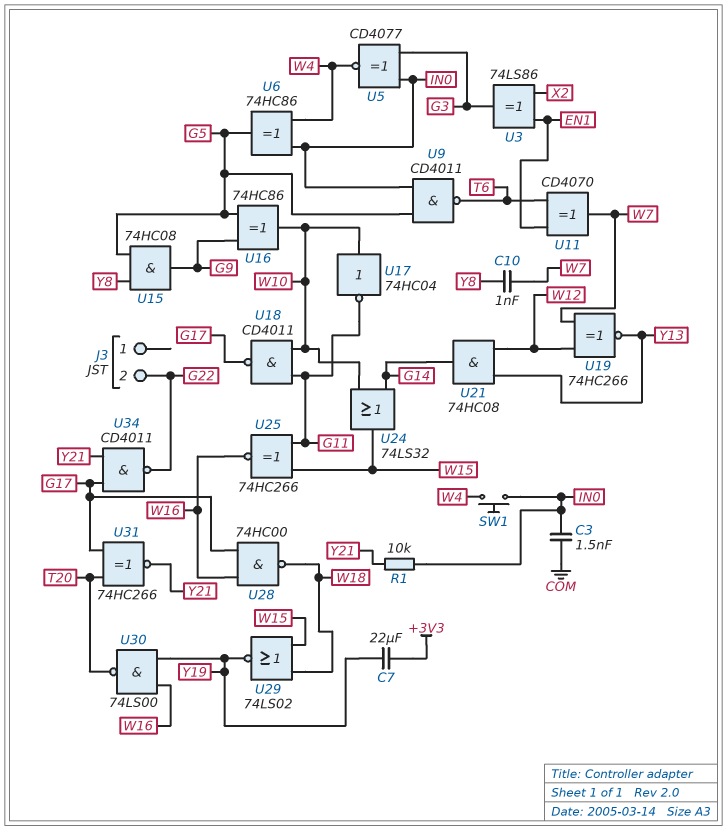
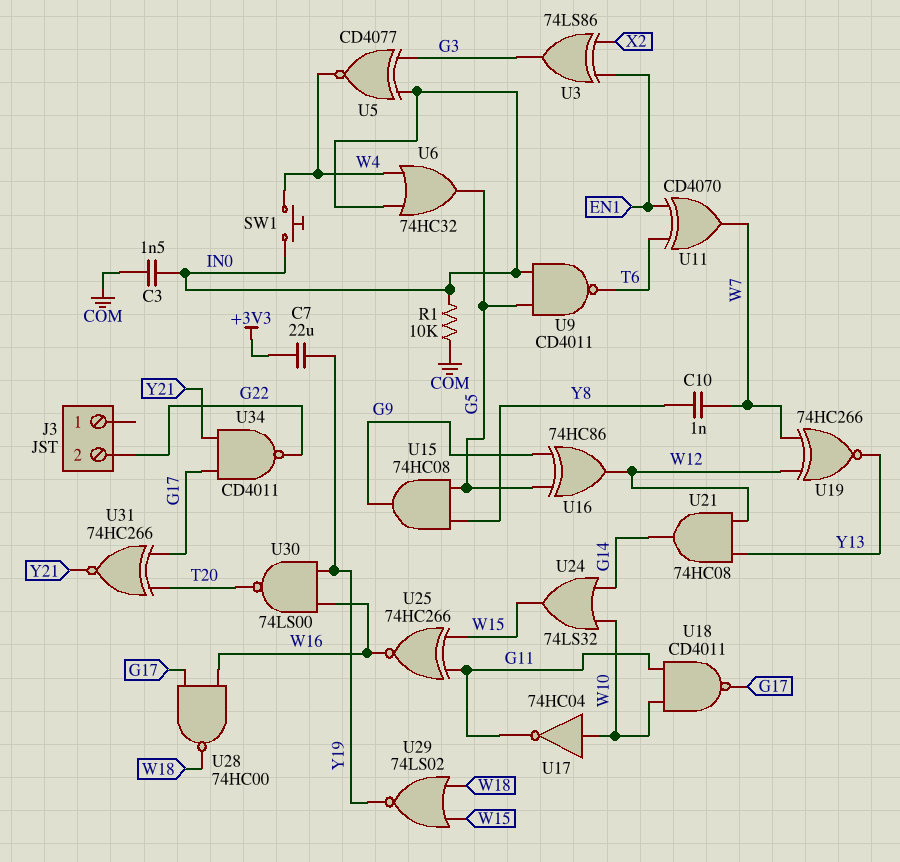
R1: 10k (IN0, Y21) -> 10k (COM, IN0)
U6: XOR 74HC86 (in IN0, in W4, out G5) -> OR 74HC32 (in IN0, in W4, out G5)
U16: XOR 74HC86 (in G5, in G9, out W10) -> XOR 74HC86 (in G5, in G9, out W12)

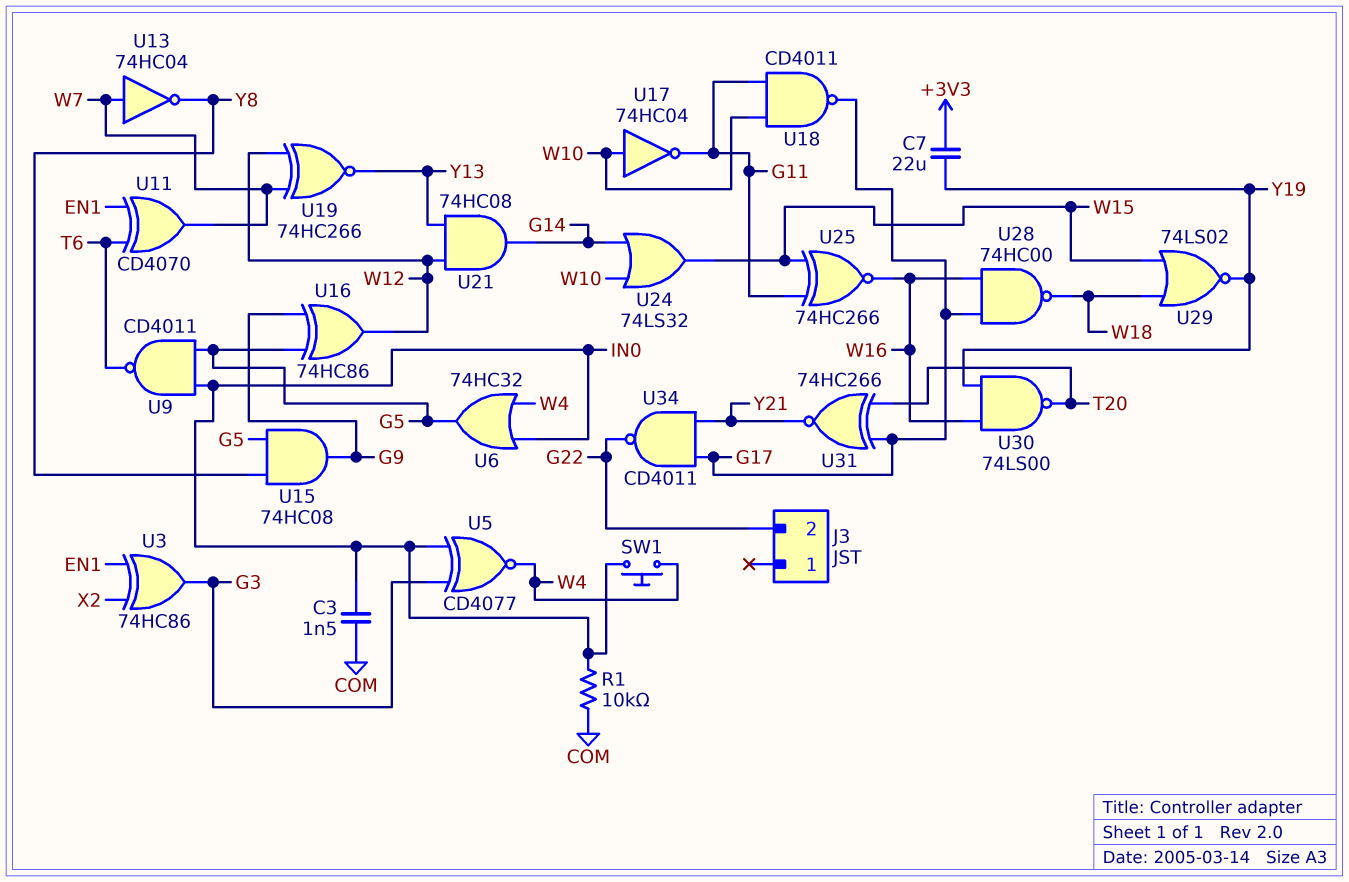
C10: 1nF (W7, Y8) -> none
U3: XOR 74LS86 (in EN1, in X2, out G3) -> XOR 74HC86 (in EN1, in X2, out G3)
U13: none -> NOT 74HC04 (in W7, out Y8)

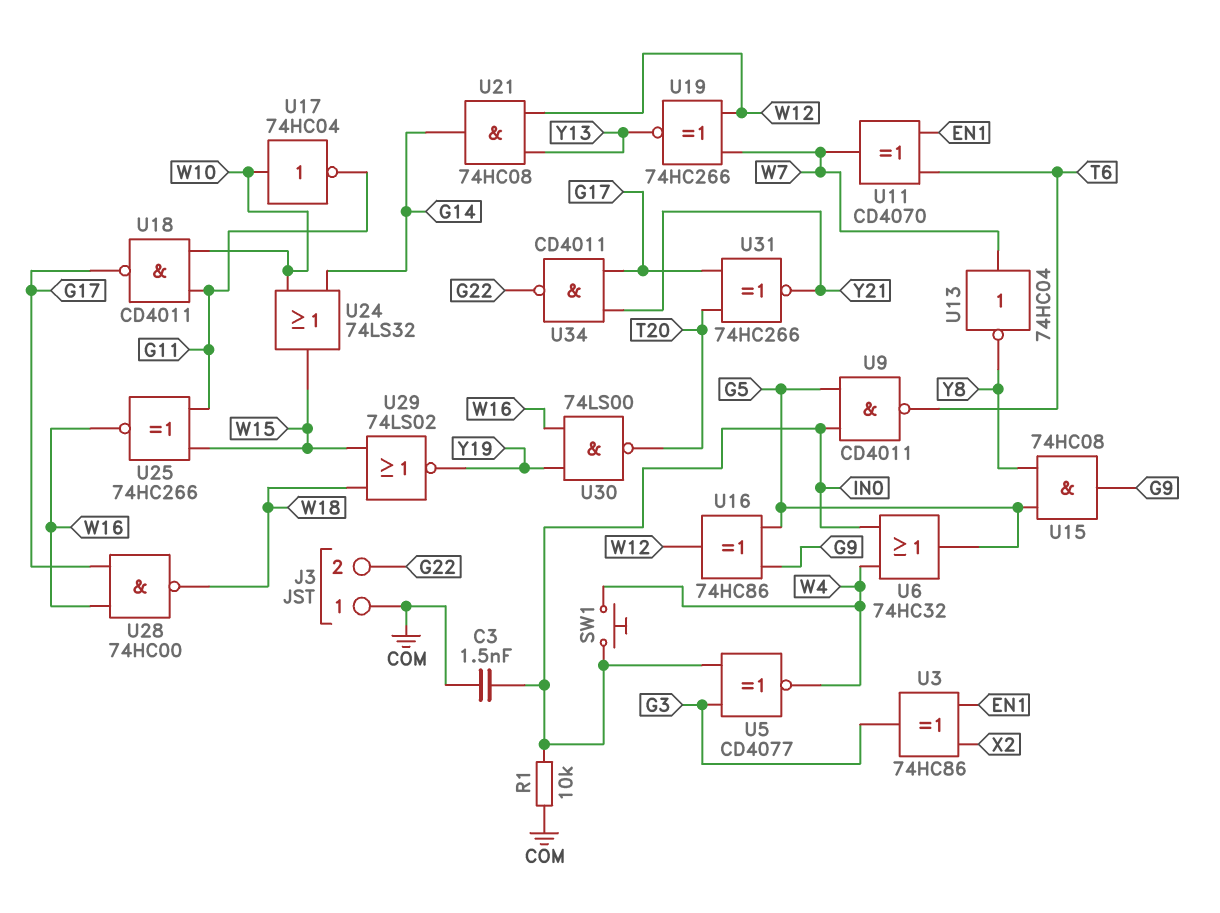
C7: 22uF (+3V3, Y19) -> none
J3 pin 1: none -> COM

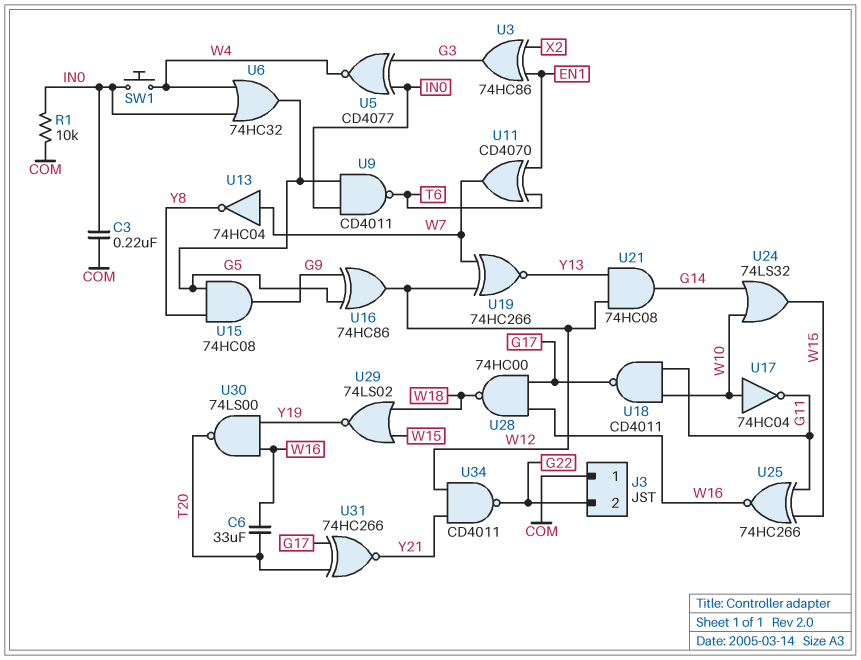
C3: 1.5nF (COM, IN0) -> 220nF (COM, IN0)
C6: none -> 33uF (T20, W16)
U34: NAND CD4011 (in G17, in Y21, out G22) -> NAND CD4011 (in W12, in Y21, out G22)

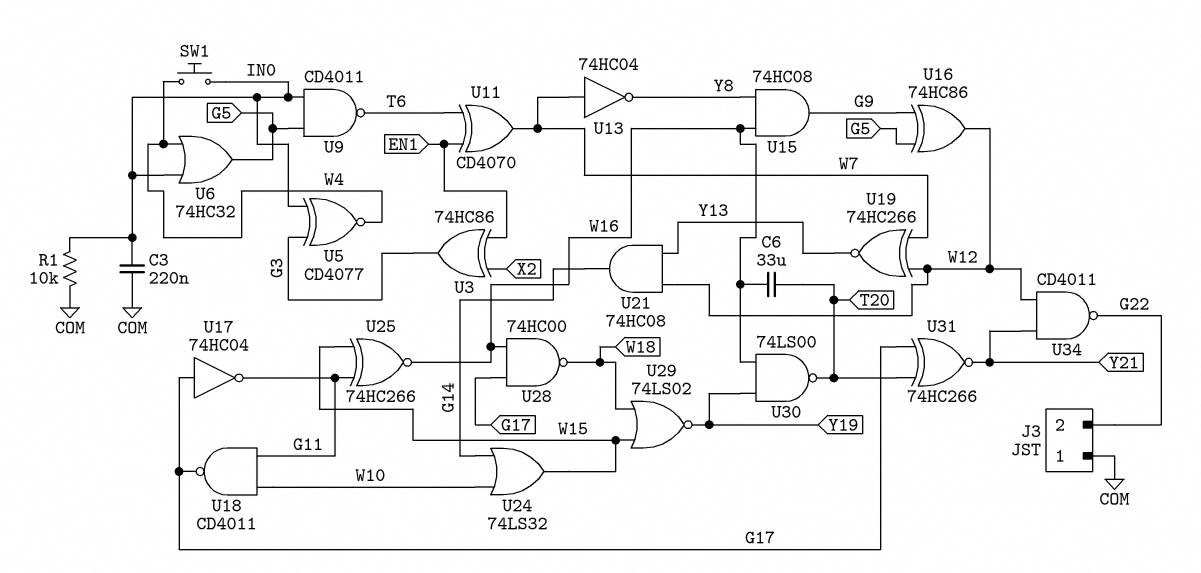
U15: AND 74HC08 (in G5, in Y8, out G9) -> AND 74HC08 (in W16, in Y8, out G9)
U17: NOT 74HC04 (in W10, out G11) -> NOT 74HC04 (in G17, out G11)

